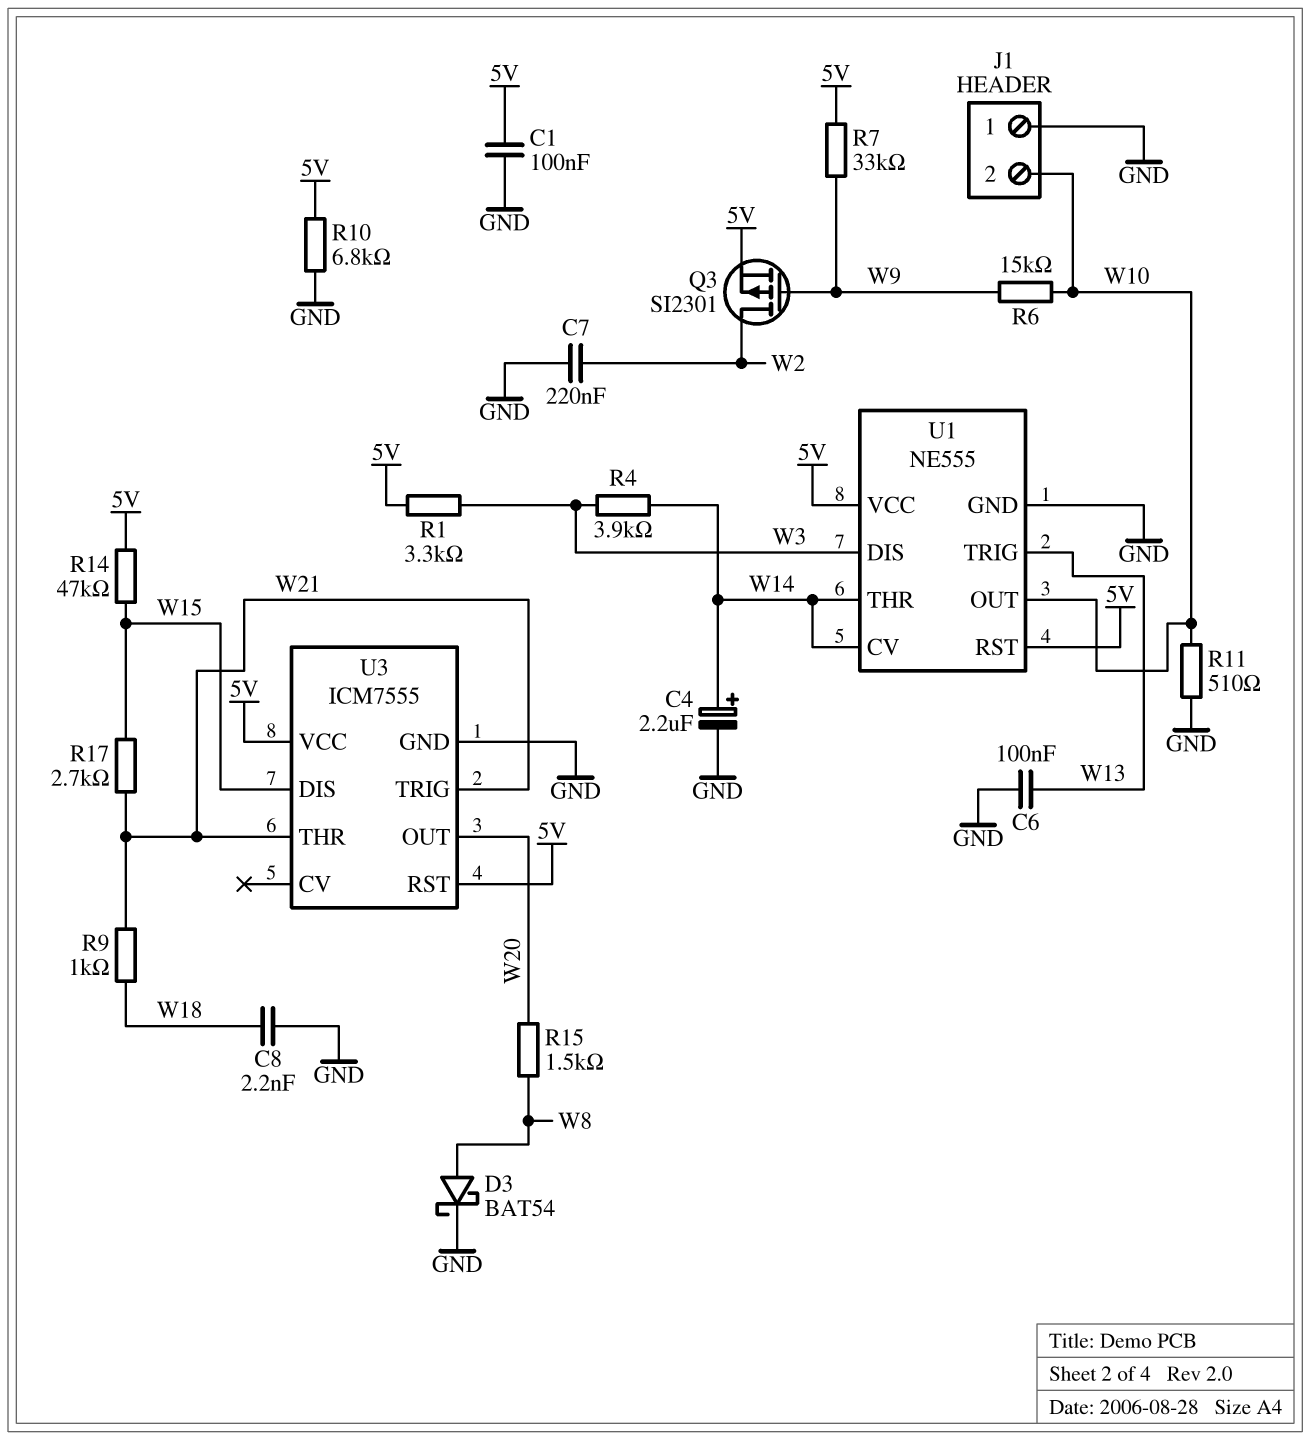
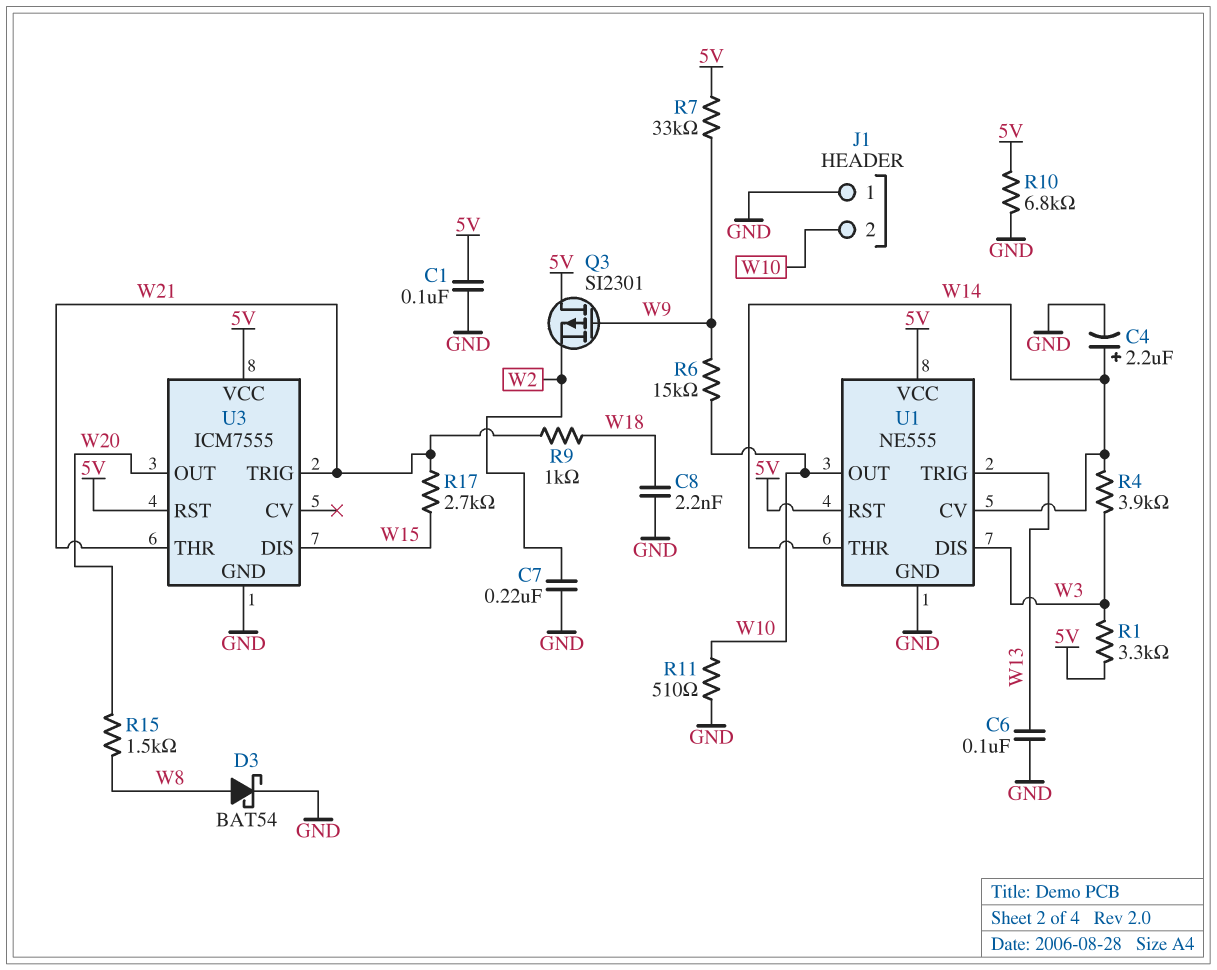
Q3: PMOS SI2301 (G W9, D W2, S 5V) -> PMOS SI2301 (G W9, D 5V, S W2)
R14: 47k (5V, W15) -> none

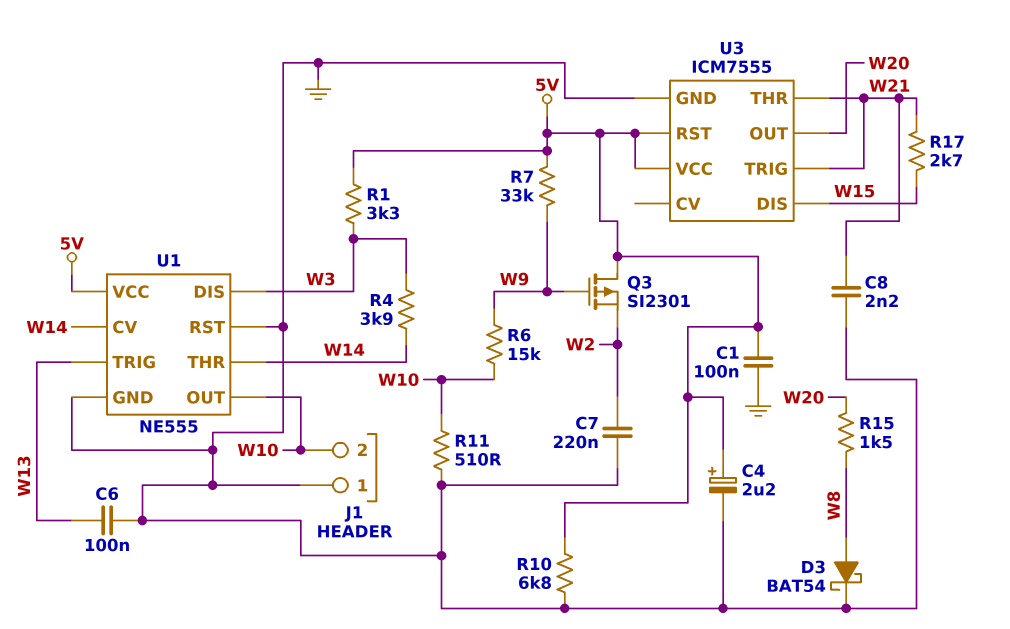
C4: 2.2uF (plus W14, minus GND) -> 2.2uF (plus 5V, minus GND)
C8: 2.2nF (GND, W18) -> 2.2nF (GND, W21)
R9: 1k (W18, W21) -> none
U1 pin RST: 5V -> GND

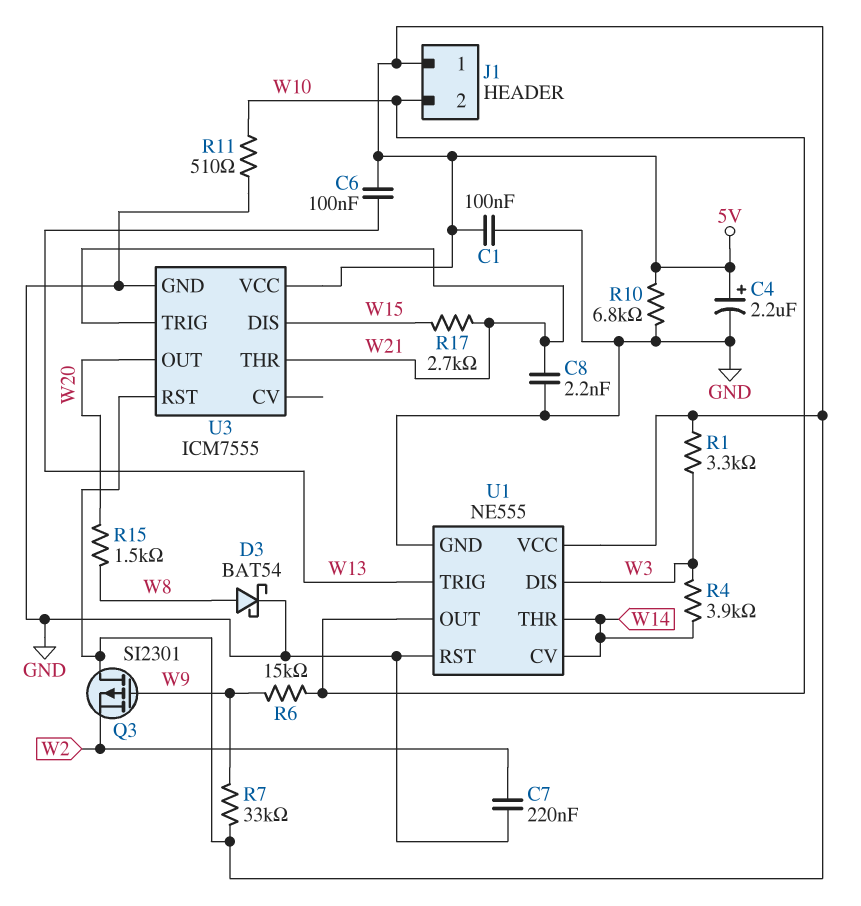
C6: 100nF (GND, W13) -> 100nF (5V, W13)
J1 pin 1: GND -> 5V

